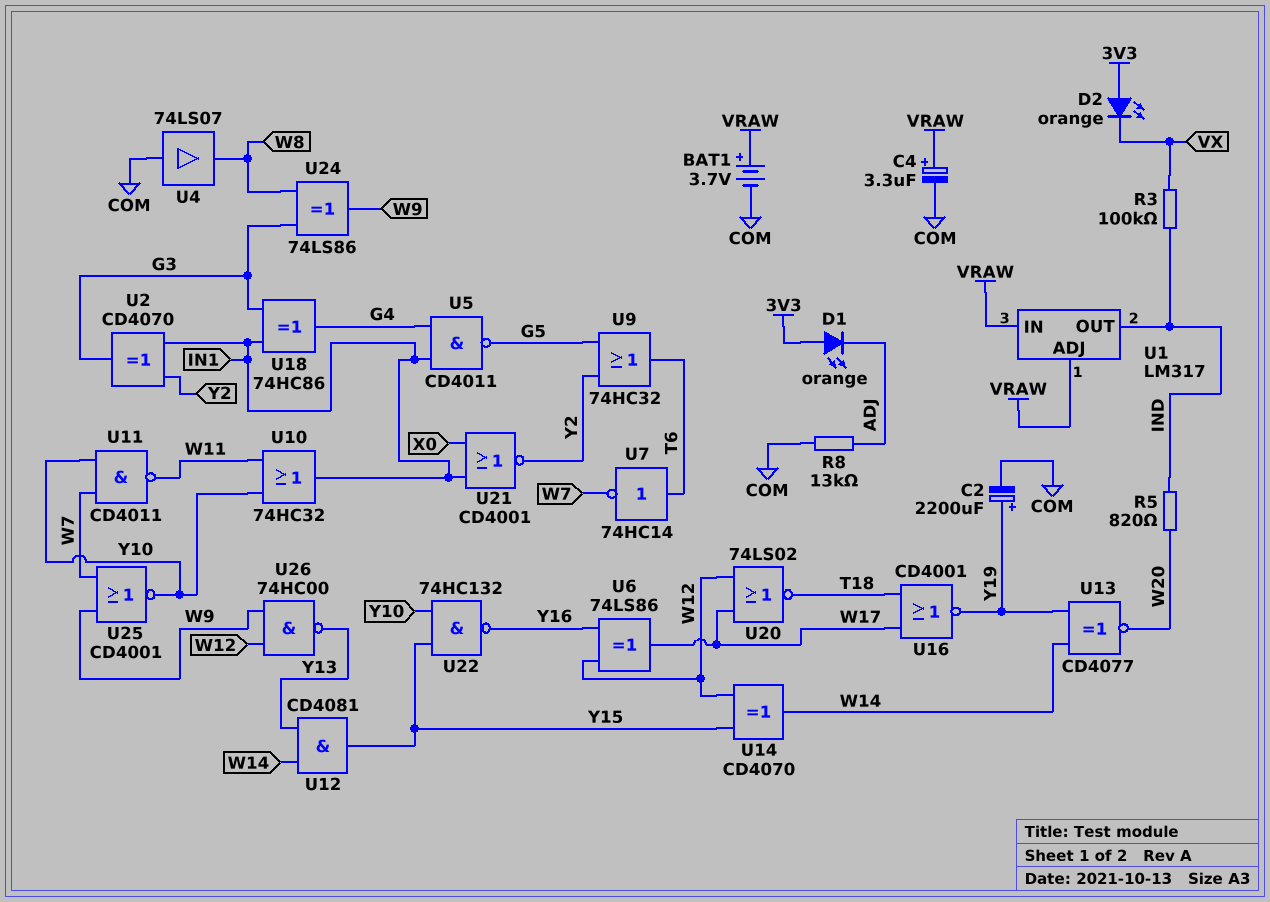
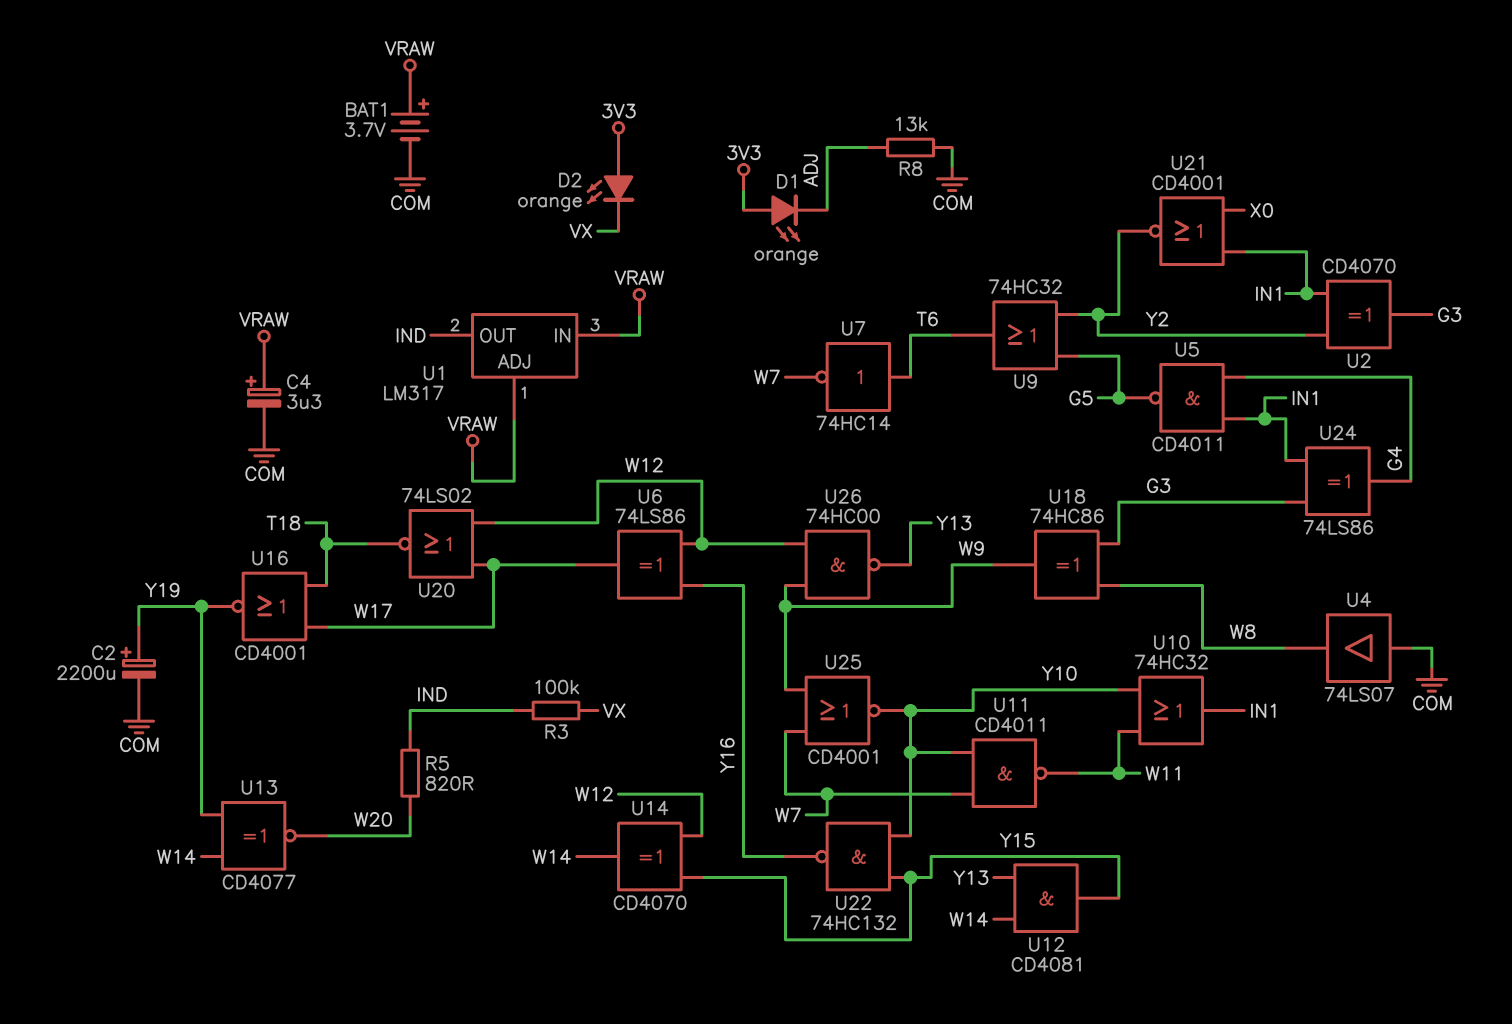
U18: XOR 74HC86 (in G3, in IN1, out G4) -> XOR 74HC86 (in G3, in W8, out W9)
U24: XOR 74LS86 (in G3, in W8, out W9) -> XOR 74LS86 (in G3, in IN1, out G4)

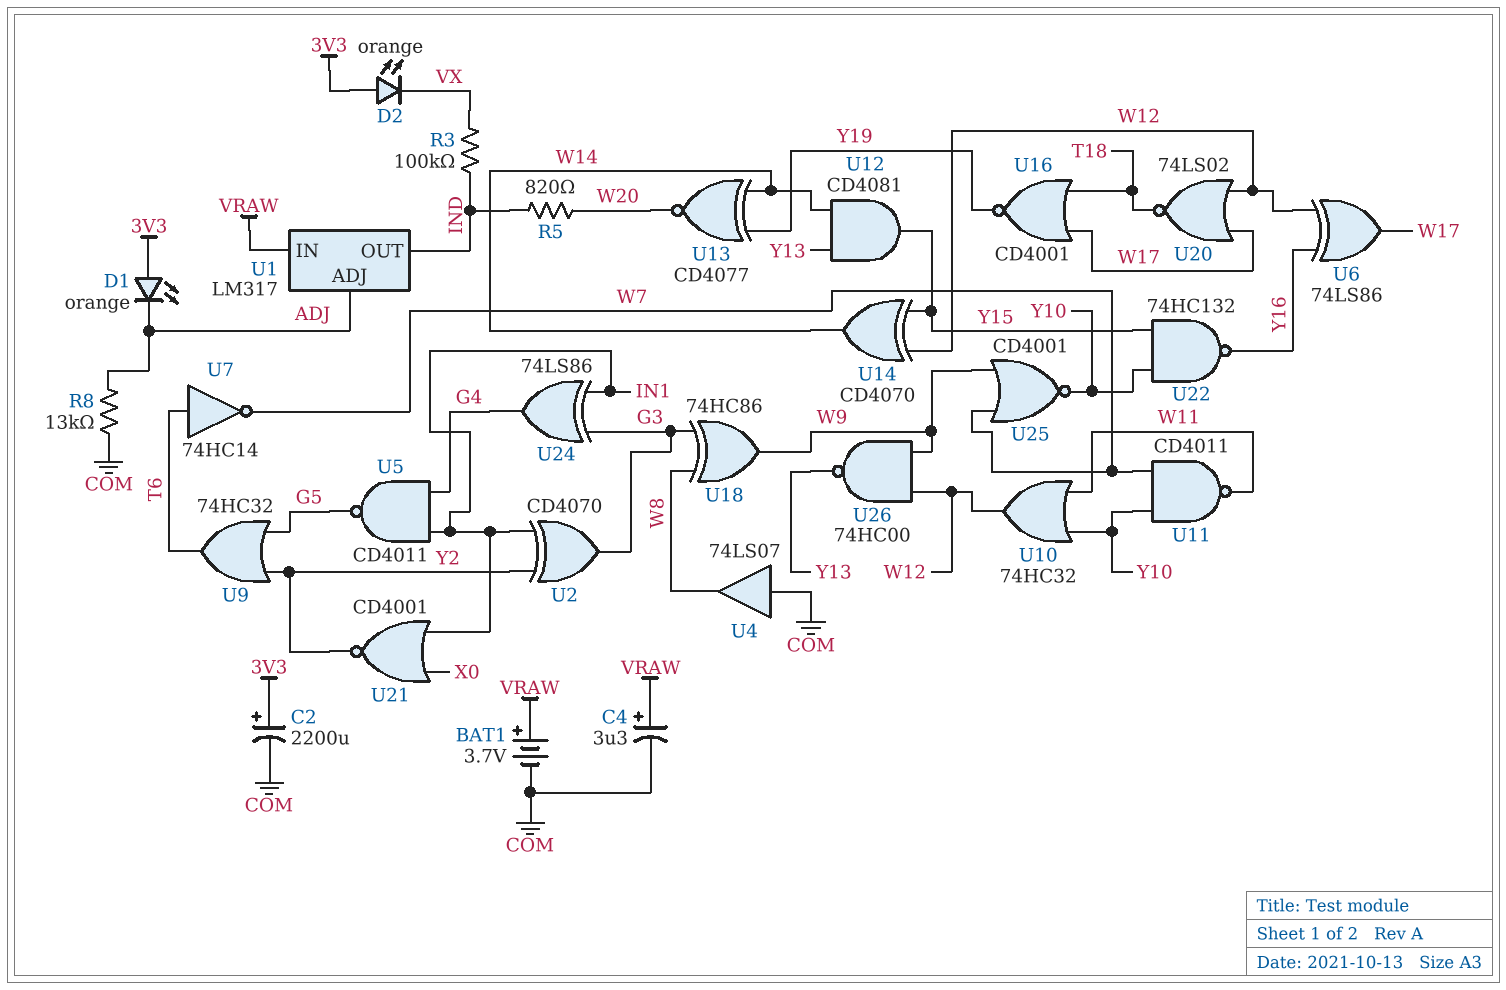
C2: 2200uF (plus Y19, minus COM) -> 2200uF (plus 3V3, minus COM)
U1 pin ADJ: VRAW -> ADJ
U10: OR 74HC32 (in W11, in Y10, out IN1) -> OR 74HC32 (in W11, in Y10, out W12)

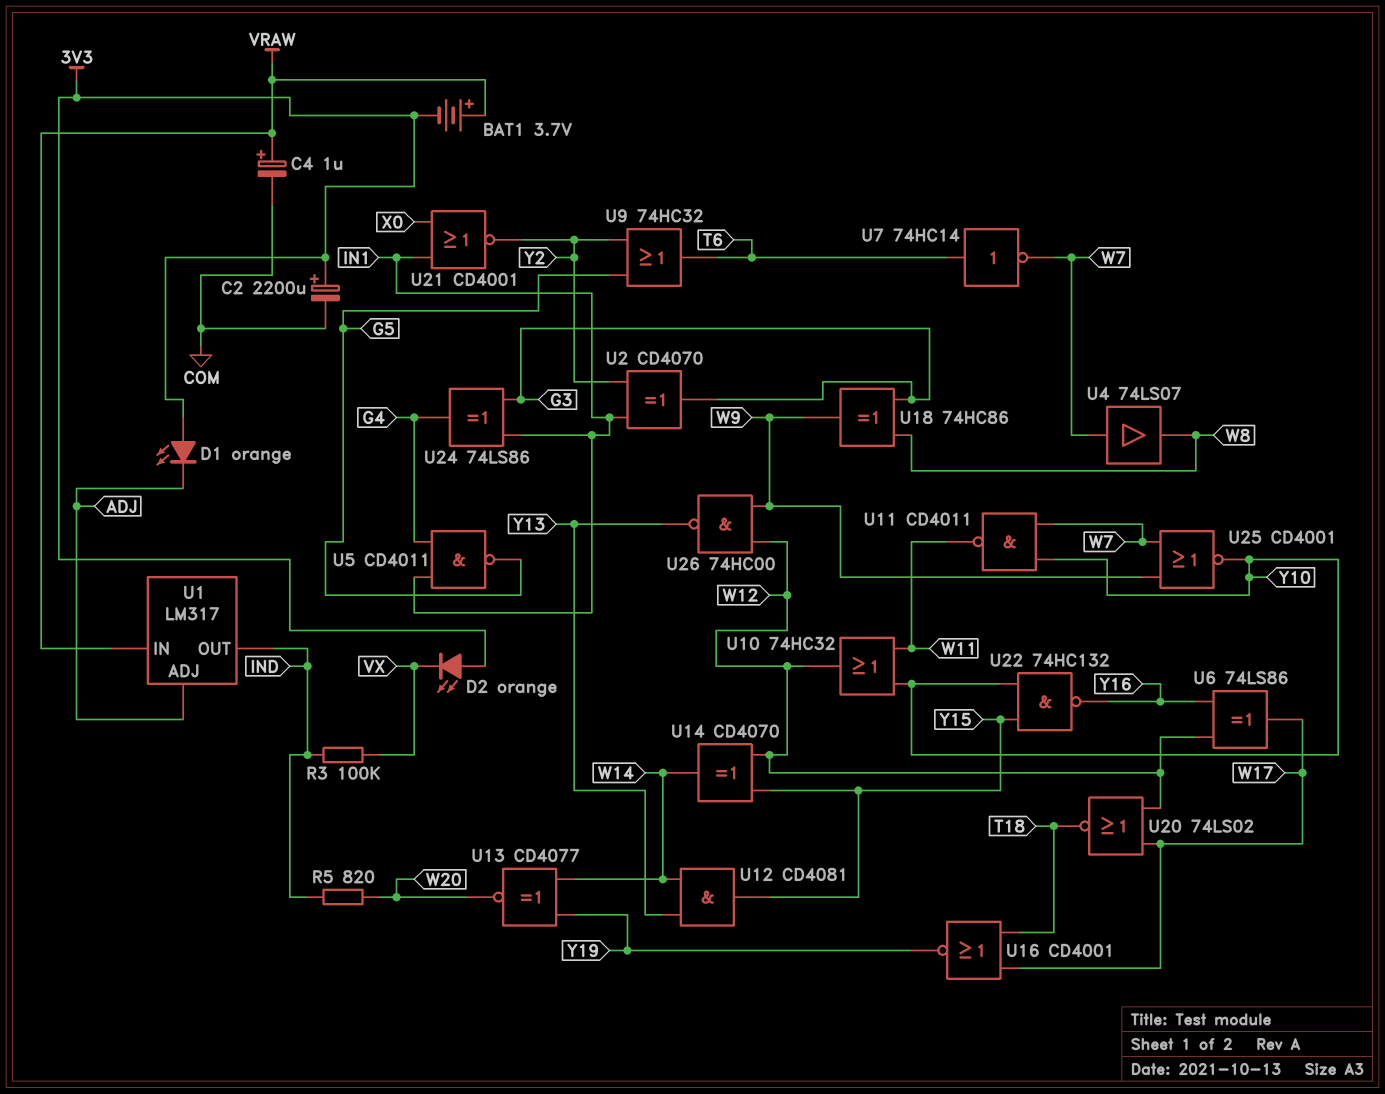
BAT1: 3.7V (plus VRAW, minus COM) -> 3.7V (plus VRAW, minus 3V3)
C4: 3.3uF (plus VRAW, minus COM) -> 1uF (plus VRAW, minus COM)
R8: 13k (ADJ, COM) -> none
U4: buffer 74LS07 (in COM, out W8) -> buffer 74LS07 (in W7, out W8)

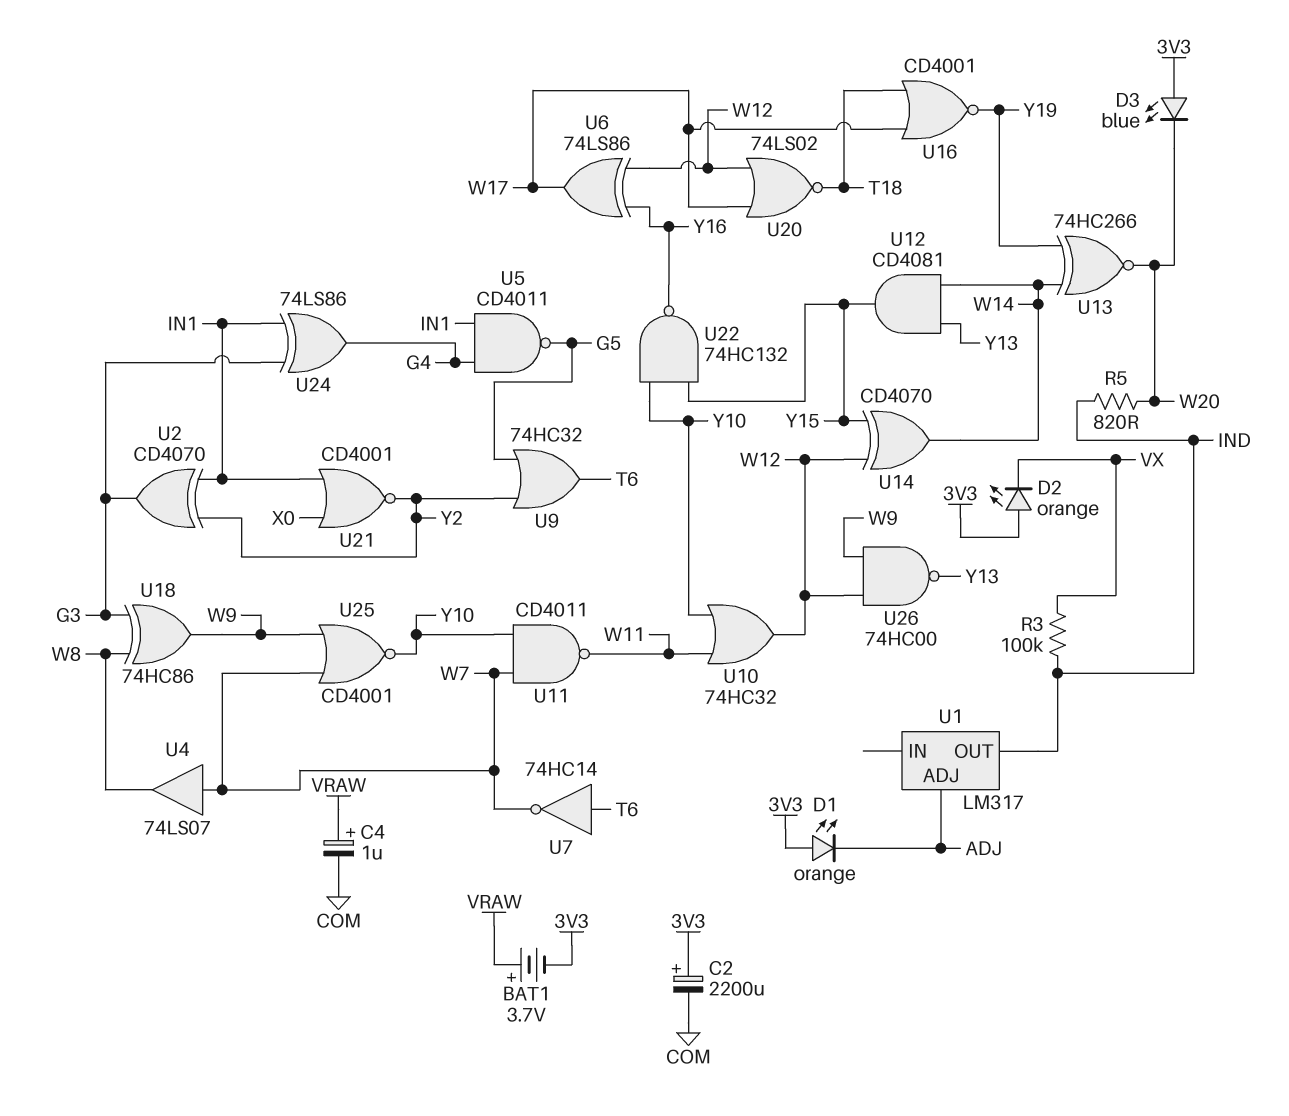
D3: none -> LED blue (A 3V3, K W20)
U1 pin IN: VRAW -> none
U13: XNOR CD4077 (in W14, in Y19, out W20) -> XNOR 74HC266 (in W14, in Y19, out W20)

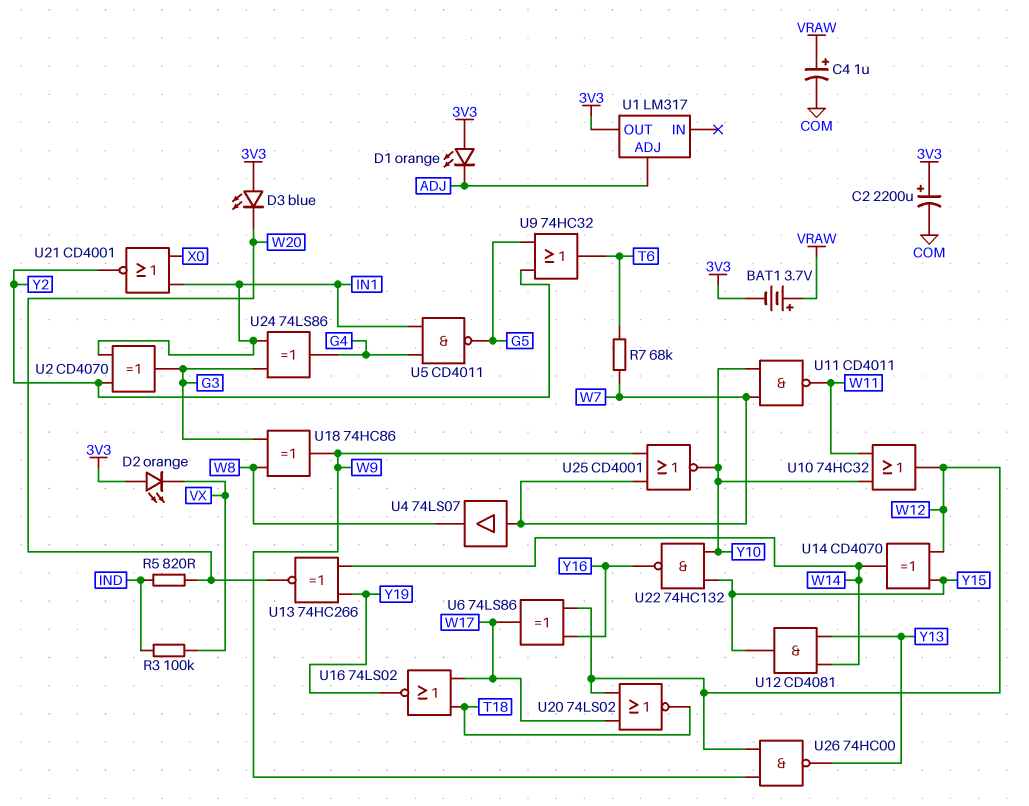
R7: none -> 68k (T6, W7)
U1 pin OUT: IND -> 3V3
U7: NOT 74HC14 (in T6, out W7) -> none
U16: NOR CD4001 (in T18, in W17, out Y19) -> NOR 74LS02 (in T18, in W17, out Y19)

